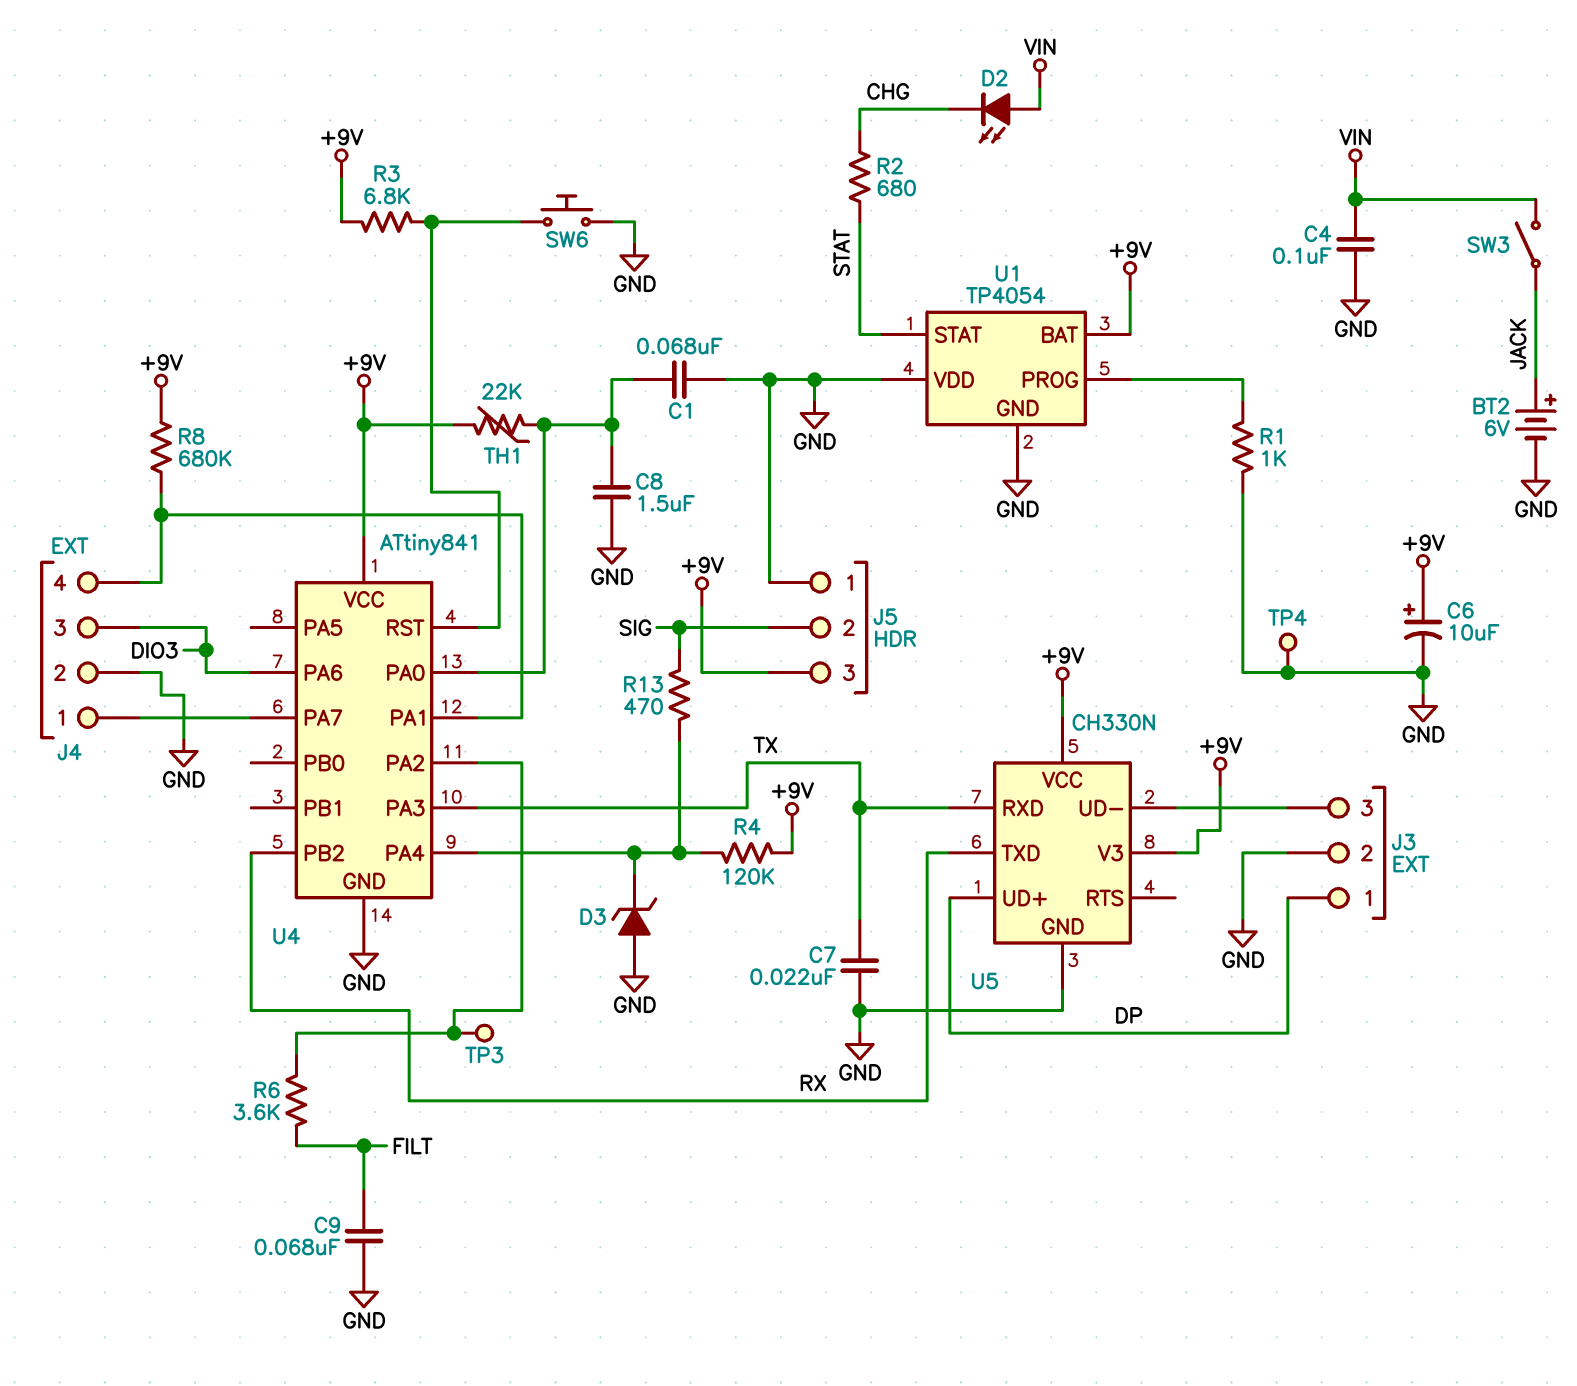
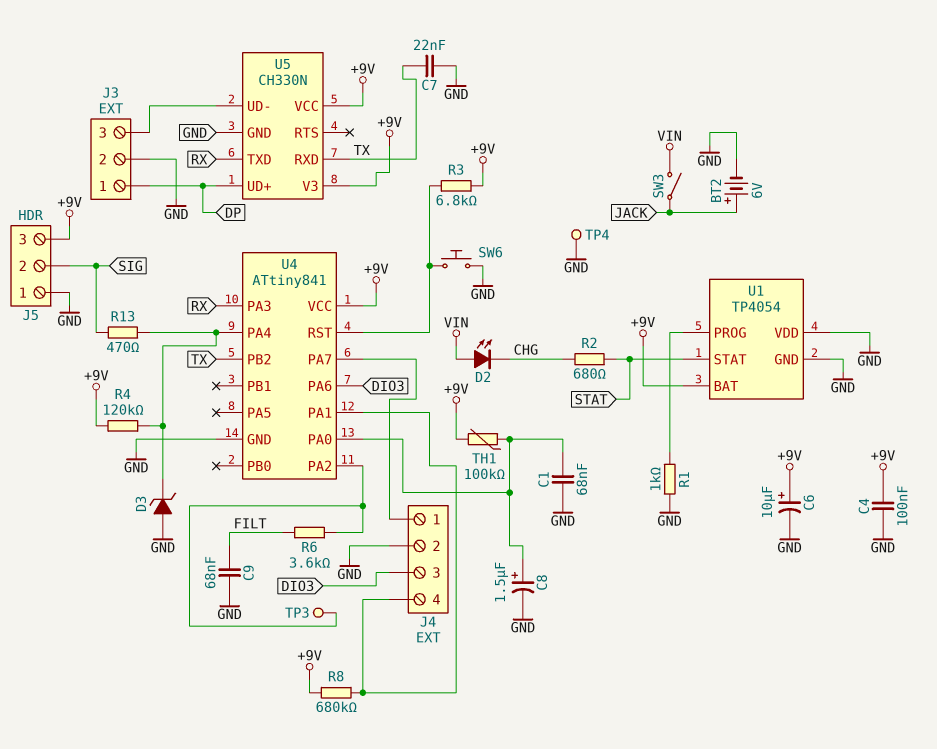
C4: 100nF (GND, VIN) -> 100nF (+9V, GND)
C8: 1.5uF (GND, U4/PA0) -> 1.5uF (plus U4/PA0, minus GND)
TH1: 22k (+9V, U4/PA0) -> 100k (+9V, U4/PA0)
U4 pin PA3: TX -> RX
U4 pin PB2: RX -> TX

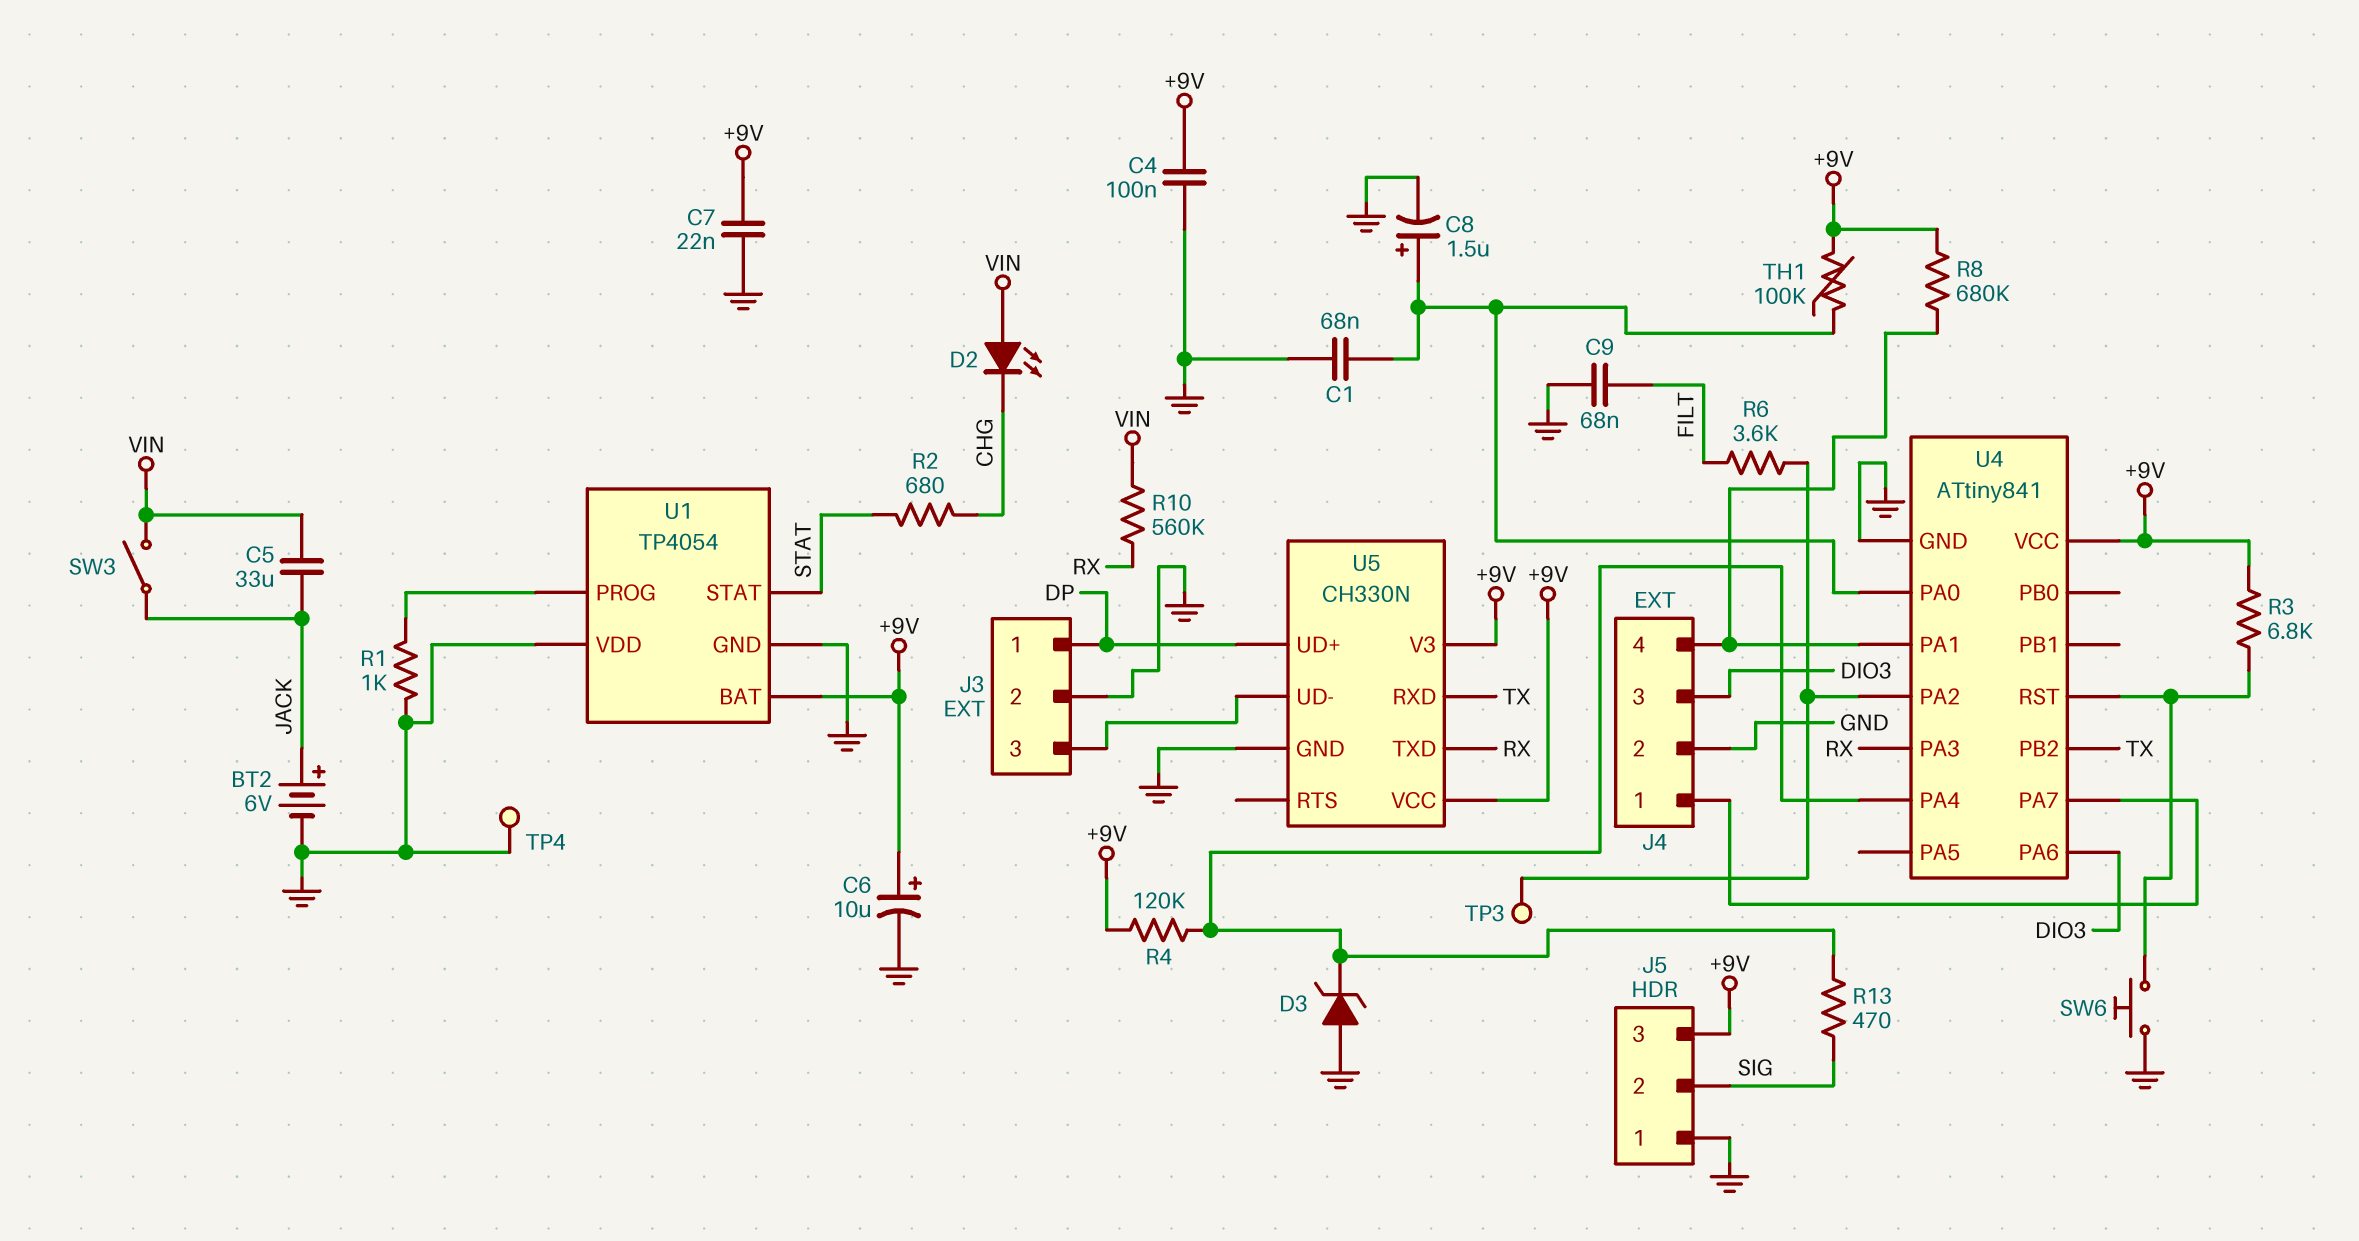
C5: none -> 33uF (JACK, VIN)
C7: 22nF (GND, TX) -> 22nF (+9V, GND)
R10: none -> 560k (RX, VIN)

